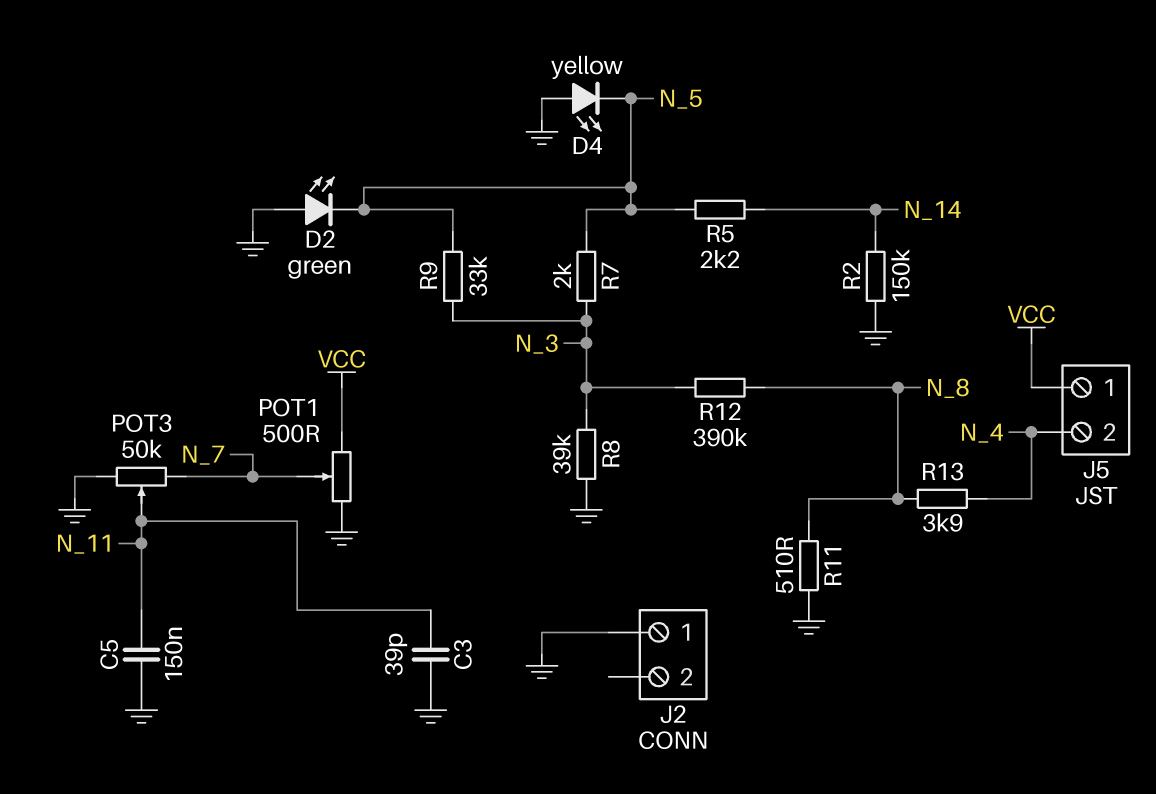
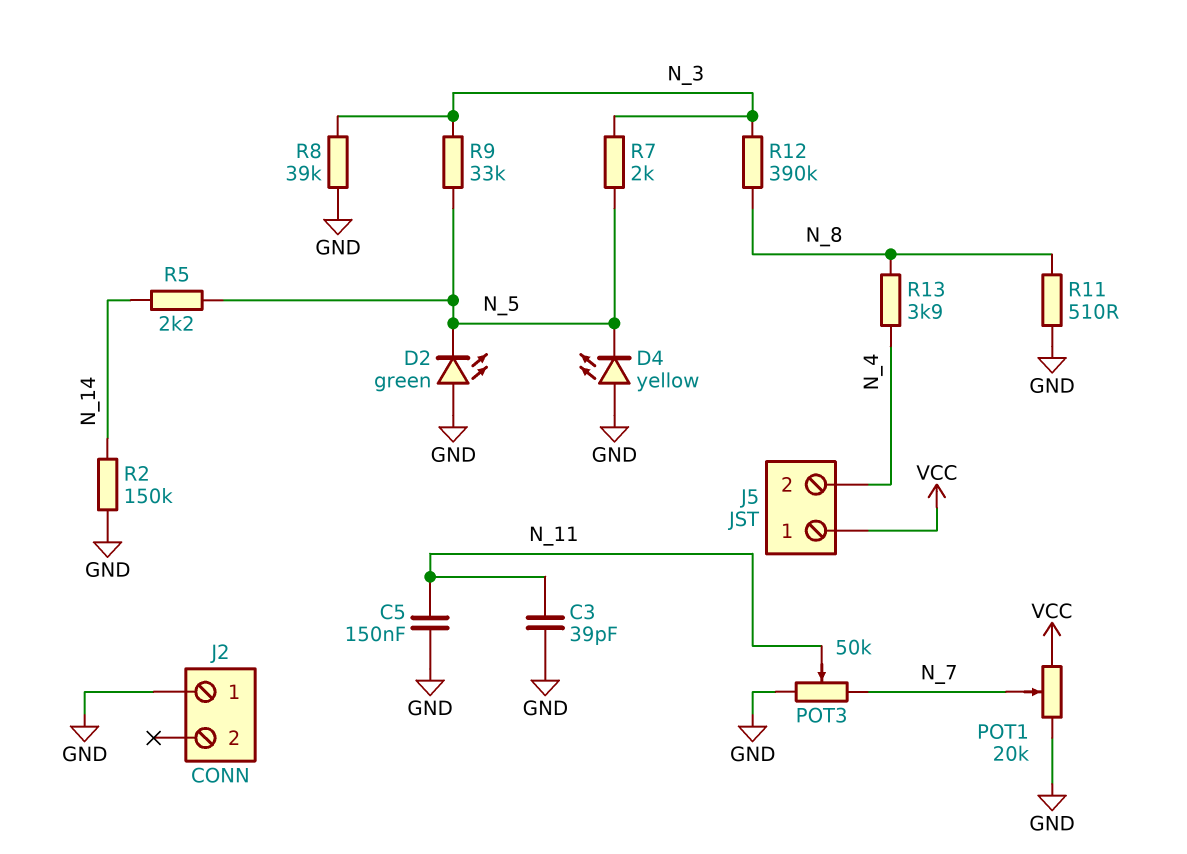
POT1: 500 (GND, VCC, wiper N_7) -> 20k (GND, VCC, wiper N_7)

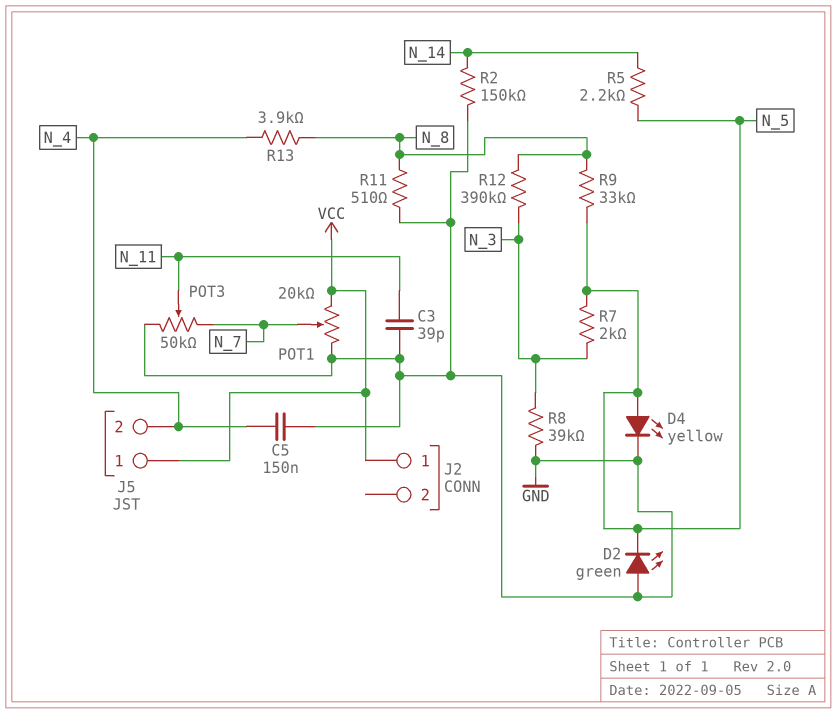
C5: 150nF (GND, N_11) -> 150nF (GND, N_4)
D4: LED yellow (A GND, K N_5) -> LED yellow (A N_5, K GND)
J2 pin 1: GND -> VCC
R9: 33k (N_3, N_5) -> 33k (N_5, N_8)

